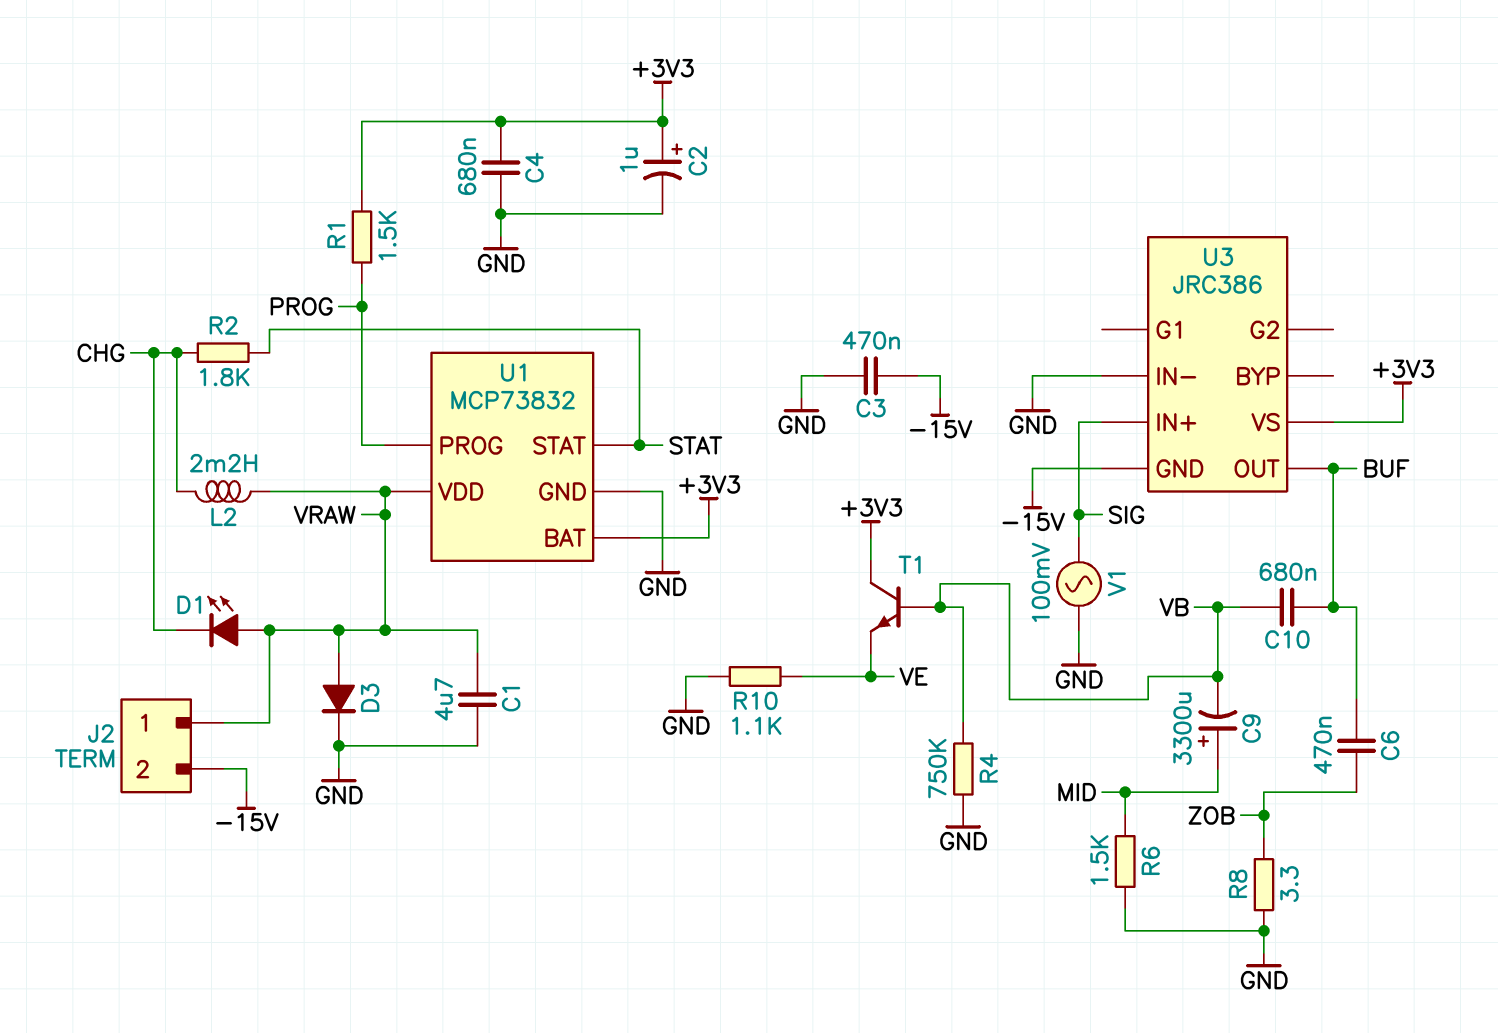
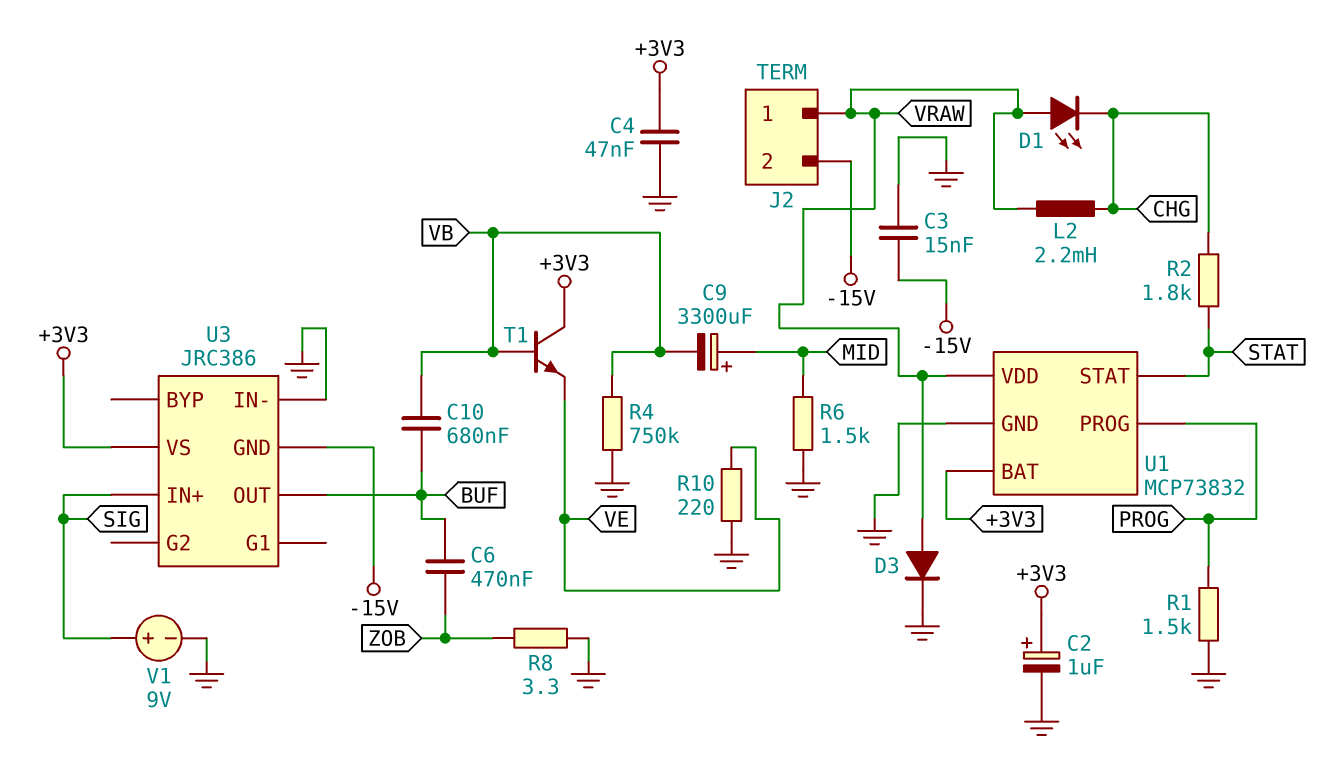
C1: 4.7uF (GND, VRAW) -> none
C3: 470nF (-15V, GND) -> 15nF (-15V, GND)
C4: 680nF (+3V3, GND) -> 47nF (+3V3, GND)
R1: 1.5k (+3V3, PROG) -> 1.5k (GND, PROG)
R10: 1.1k (GND, VE) -> 220 (GND, VE)
V1: AC 100mV (GND, SIG) -> 9V (plus SIG, minus GND)

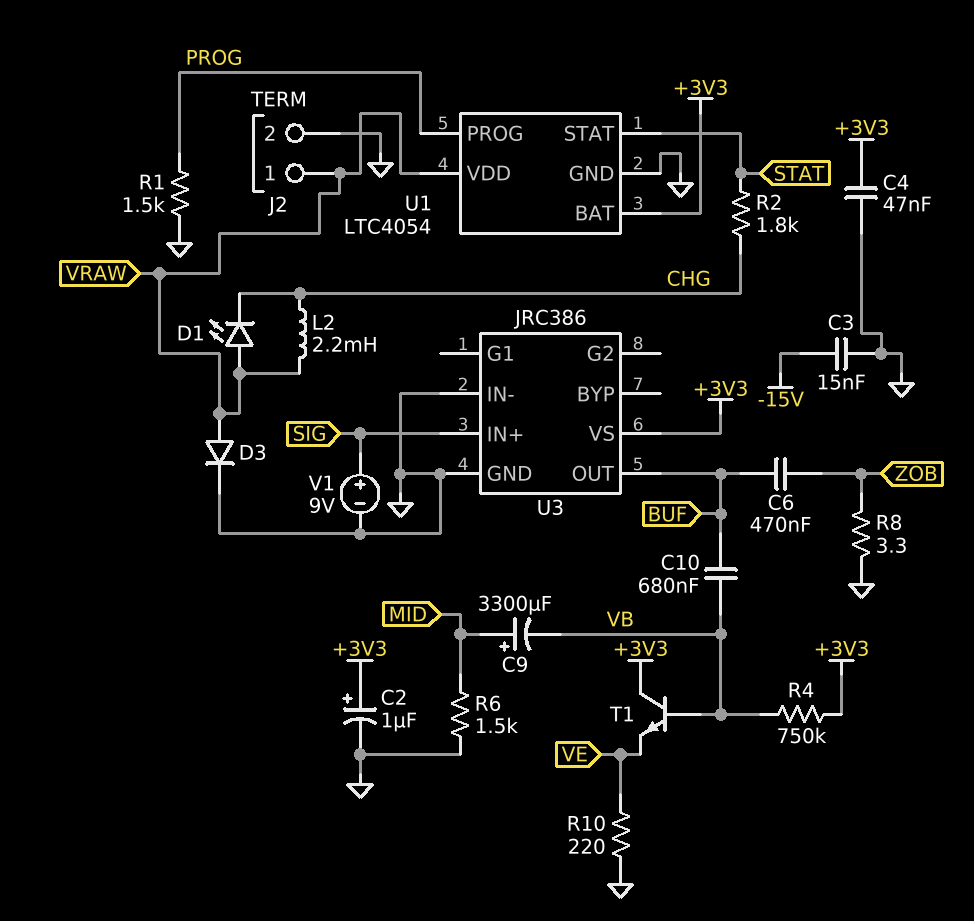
J2 pin 2: -15V -> GND
R4: 750k (GND, VB) -> 750k (+3V3, VB)
U1: MCP73832 -> LTC4054
U3 pin GND: -15V -> GND

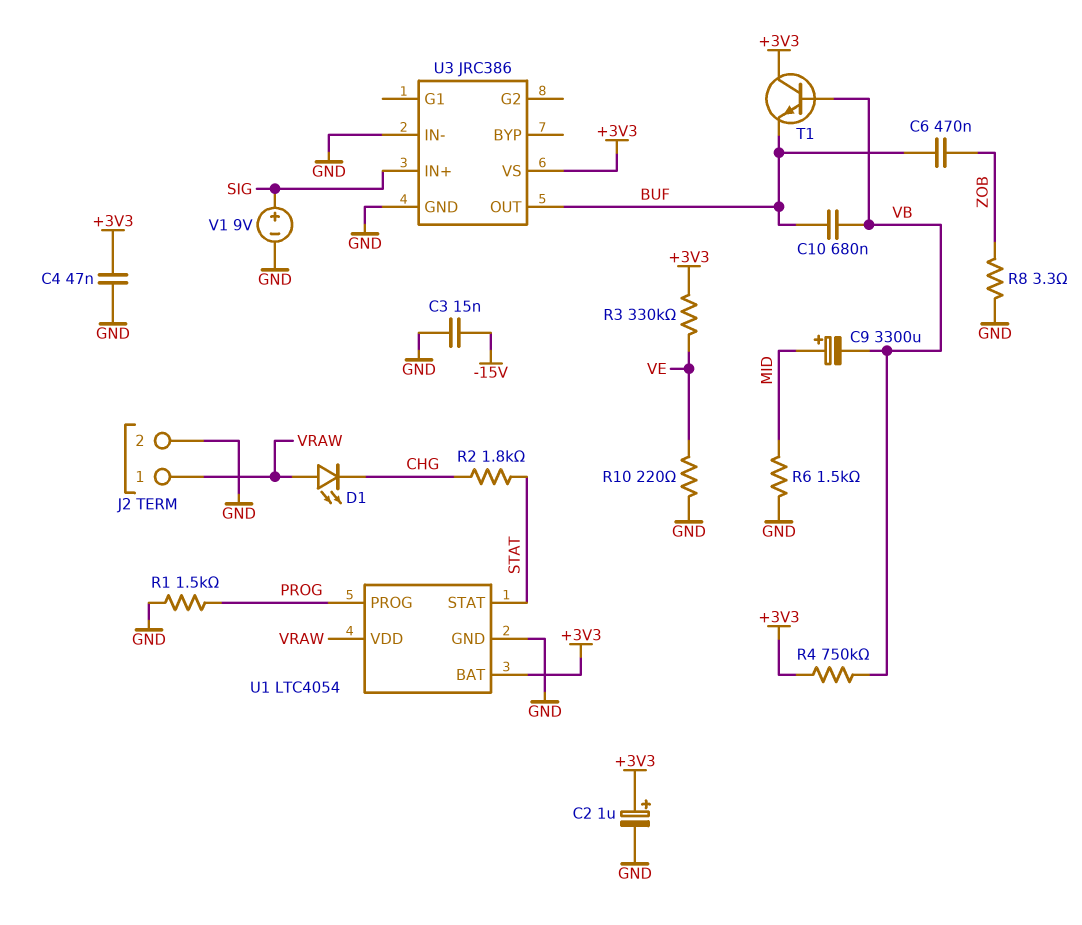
D3: diode (A VRAW, K GND) -> none
L2: 2.2mH (CHG, VRAW) -> none
R3: none -> 330k (+3V3, VE)
T1: NPN (B VB, C +3V3, E VE) -> NPN (B VB, C +3V3, E BUF)

